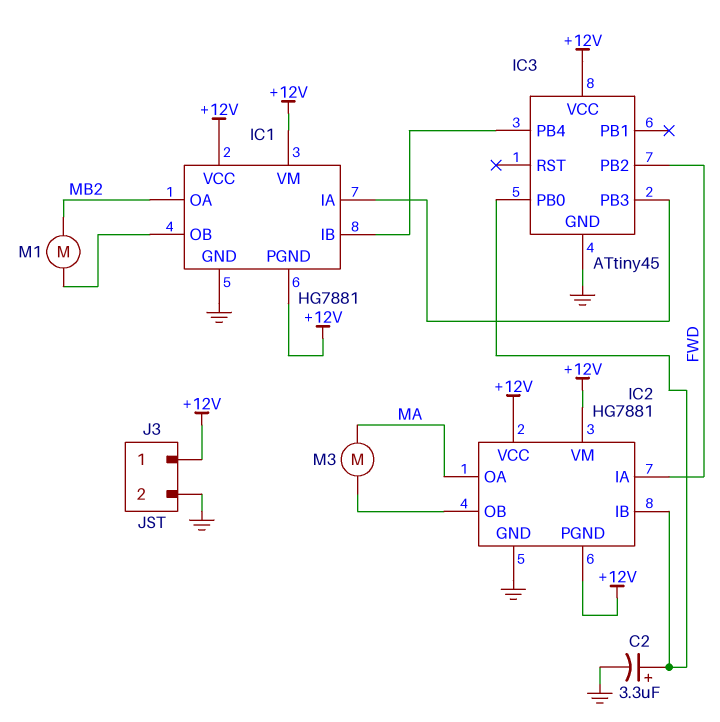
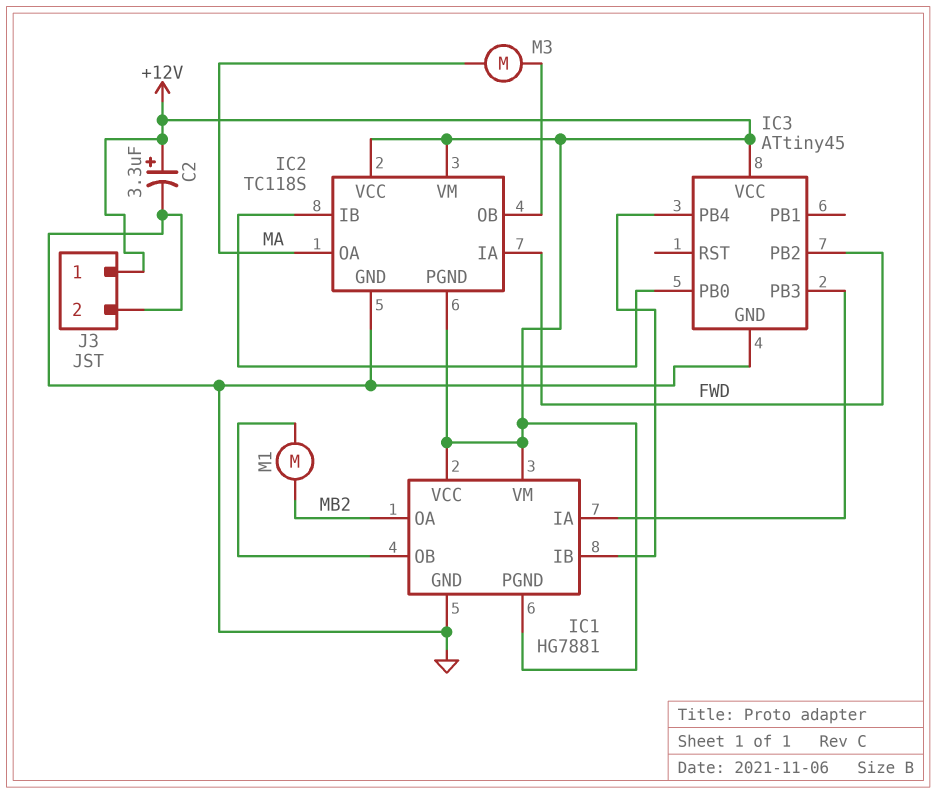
C2: 3.3uF (plus IC2/IB, minus GND) -> 3.3uF (plus +12V, minus GND)
IC2: HG7881 -> TC118S

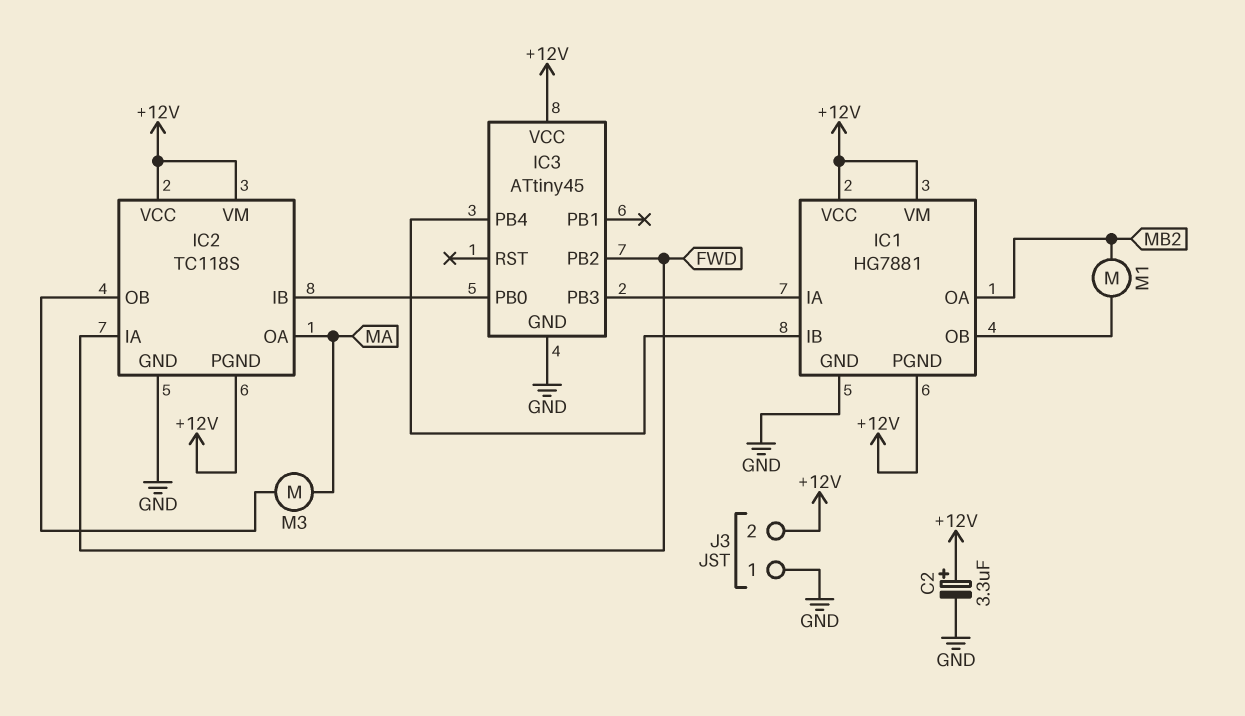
J3 pin 1: +12V -> GND
J3 pin 2: GND -> +12V

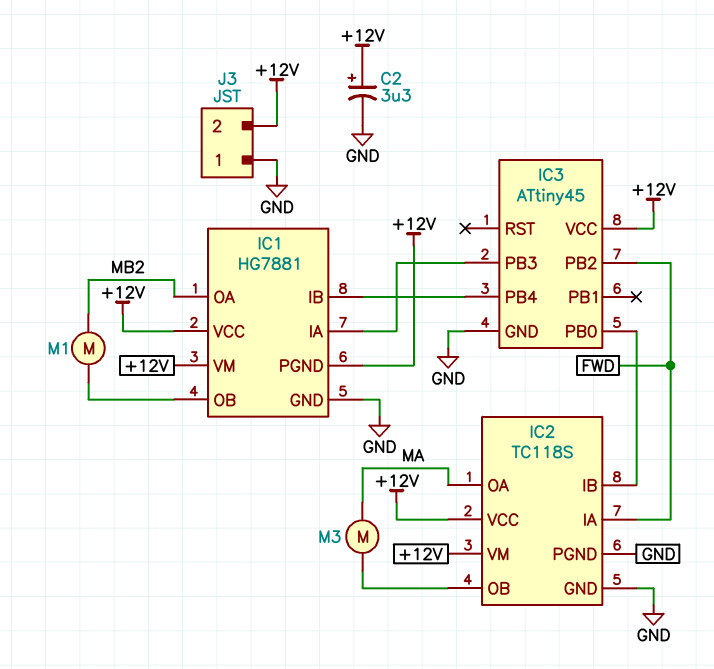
IC2 pin PGND: +12V -> GND

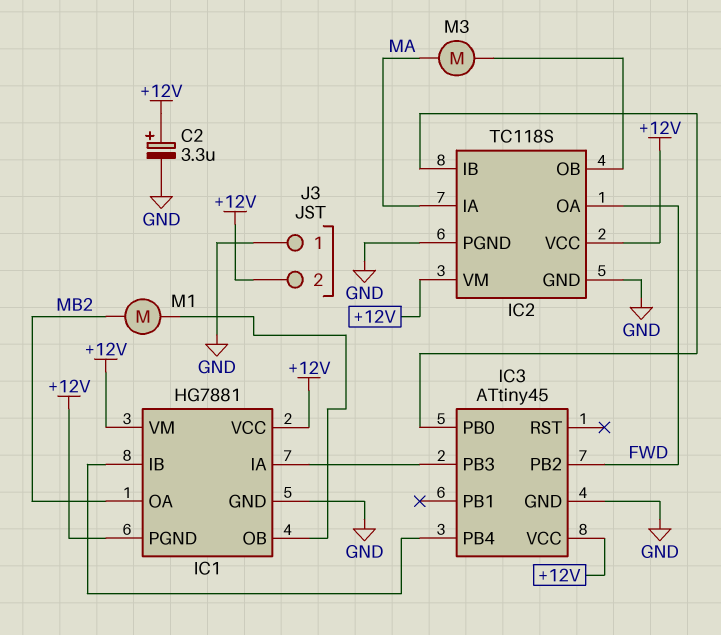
IC2 pin IA: FWD -> MA
IC2 pin OA: MA -> FWD

